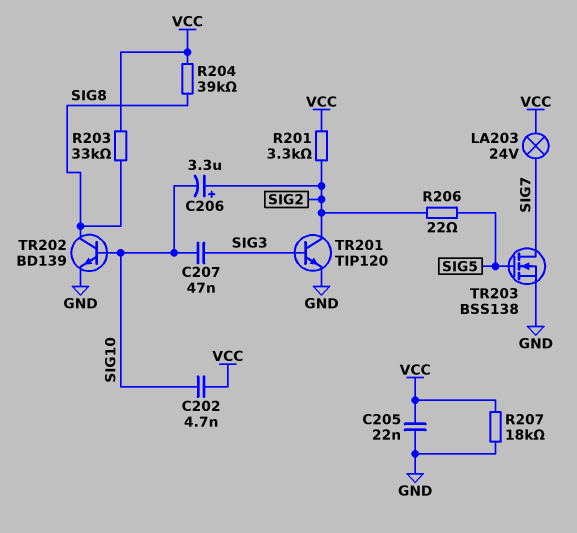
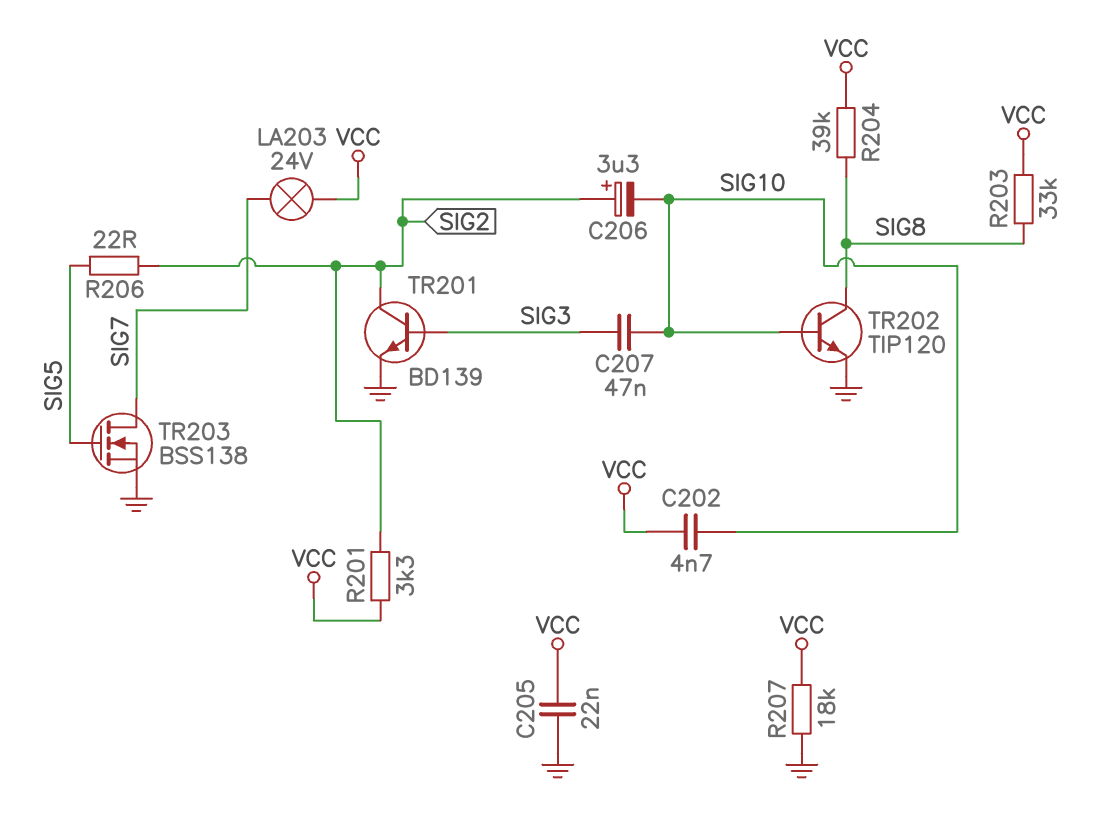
TR201: NPN TIP120 (B SIG3, C SIG2, E GND) -> NPN BD139 (B SIG3, C SIG2, E GND)
TR202: NPN BD139 (B SIG10, C SIG8, E GND) -> NPN TIP120 (B SIG10, C SIG8, E GND)

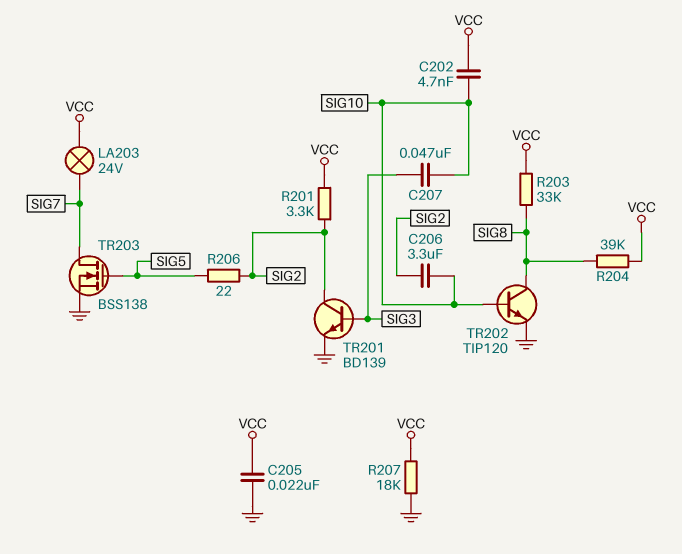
C206: 3.3uF (plus SIG2, minus SIG10) -> 3.3uF (SIG2, SIG10)

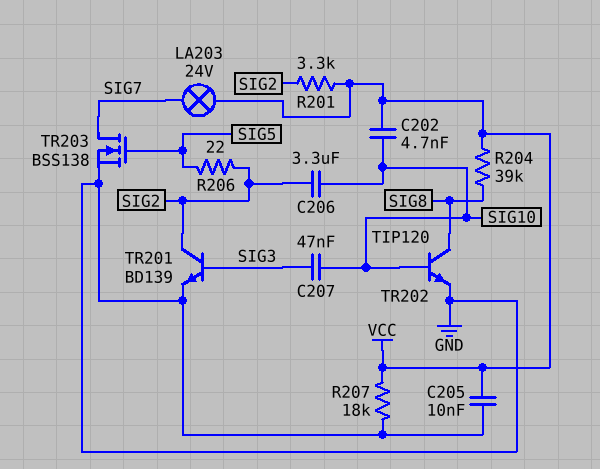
C205: 22nF (GND, VCC) -> 10nF (GND, VCC)
R203: 33k (SIG8, VCC) -> none

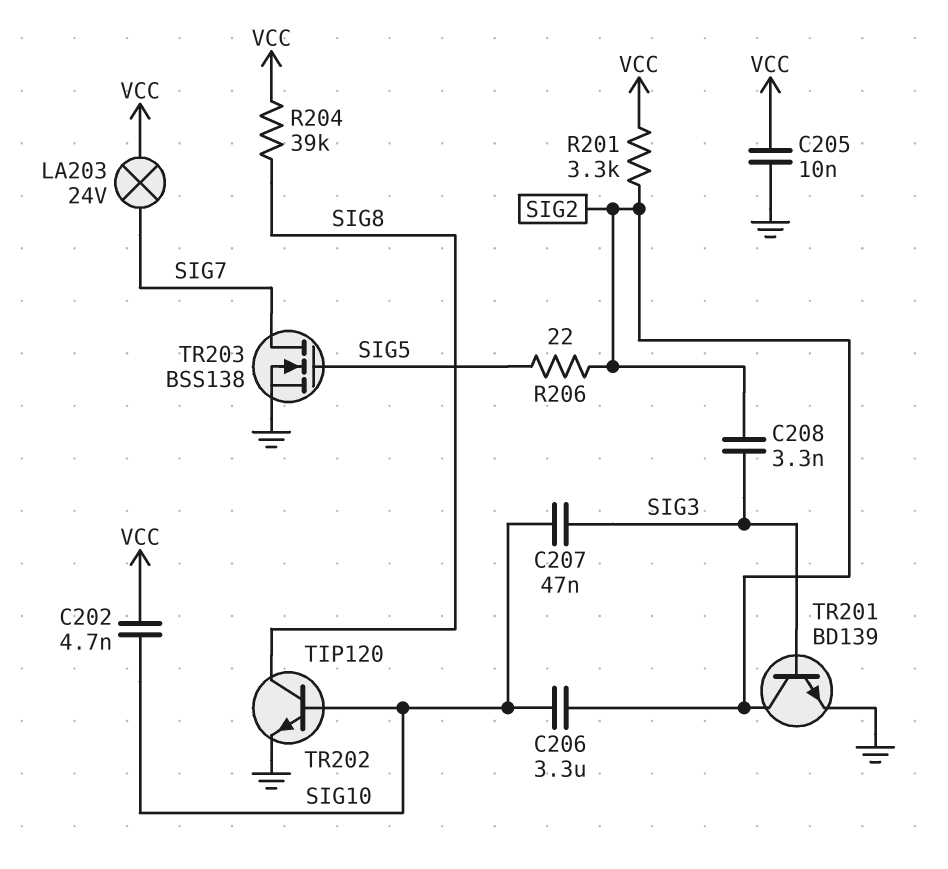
C208: none -> 3.3nF (SIG2, SIG3)
R207: 18k (GND, VCC) -> none

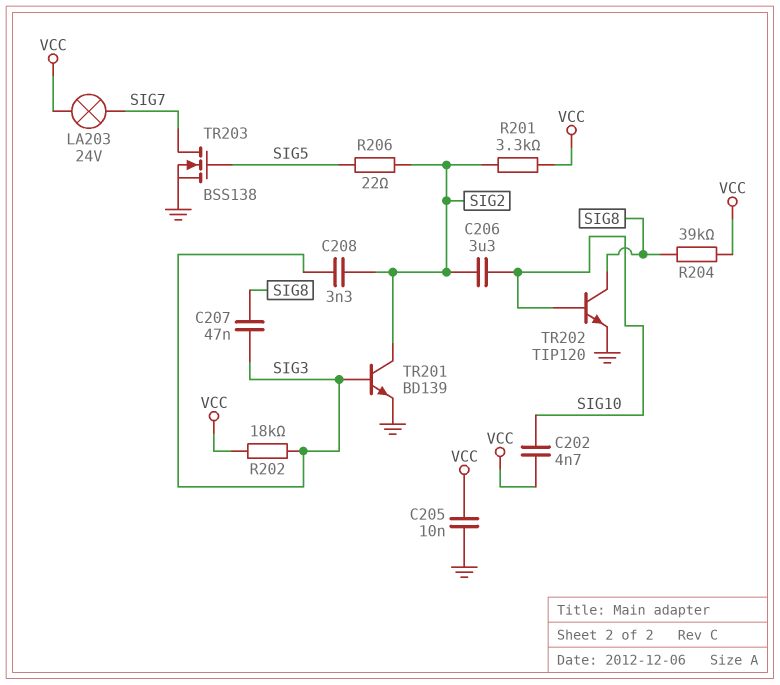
C207: 47nF (SIG3, SIG10) -> 47nF (SIG3, SIG8)
R202: none -> 18k (SIG3, VCC)

